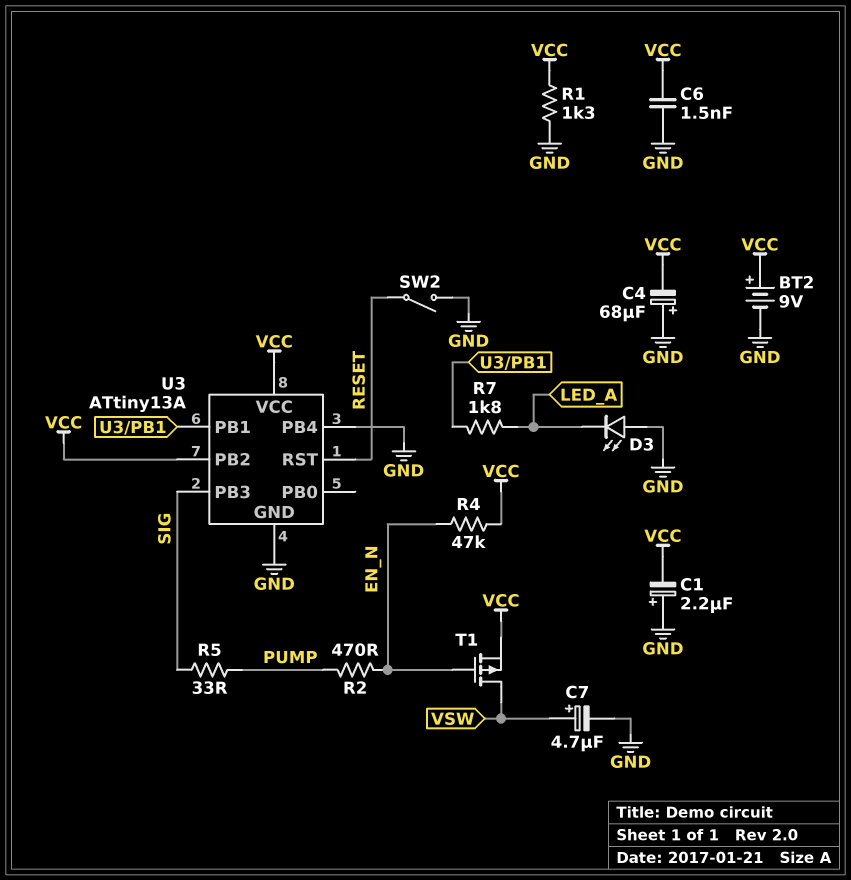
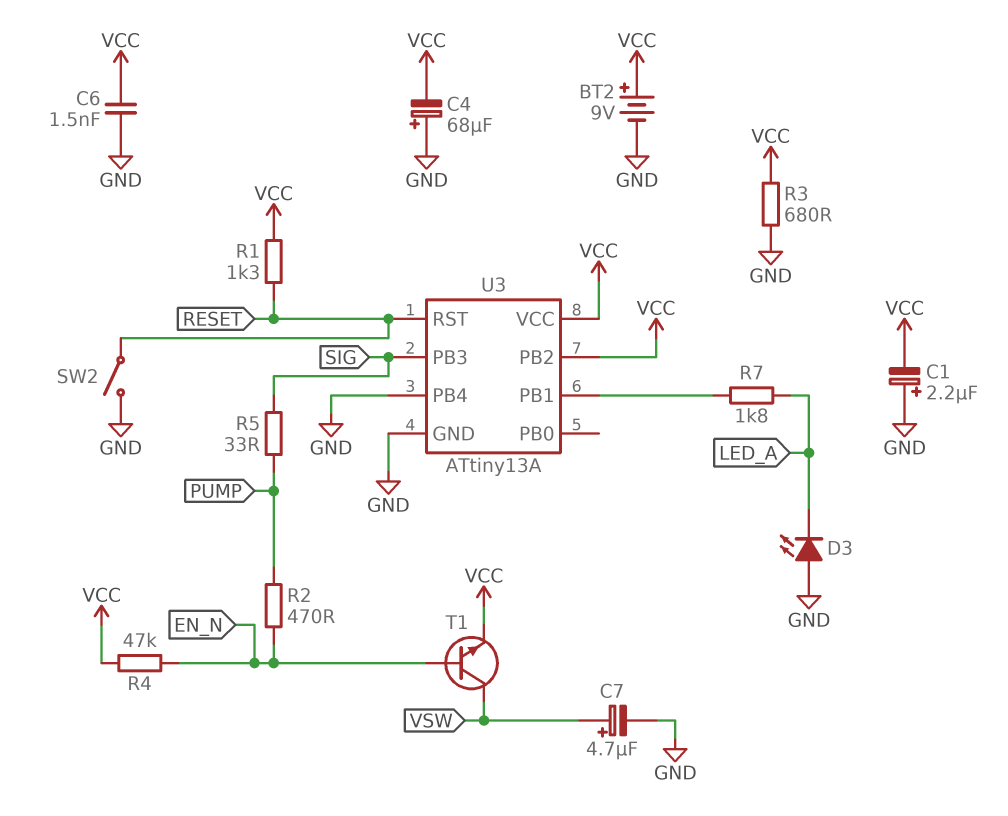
R1: 1.3k (GND, VCC) -> 1.3k (RESET, VCC)
R3: none -> 680 (GND, VCC)
T1: PMOS (G EN_N, D VSW, S VCC) -> NPN (B EN_N, C VSW, E VCC)

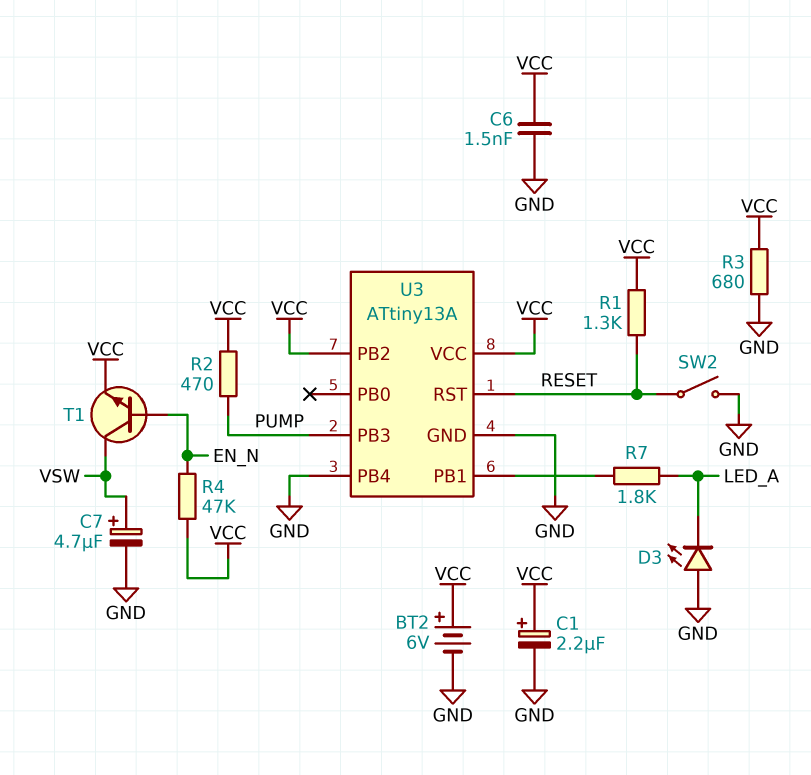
BT2: 9V (plus VCC, minus GND) -> 6V (plus VCC, minus GND)
C1: 2.2uF (plus GND, minus VCC) -> 2.2uF (plus VCC, minus GND)
C4: 68uF (plus GND, minus VCC) -> none
R2: 470 (EN_N, PUMP) -> 470 (PUMP, VCC)
R5: 33 (PUMP, SIG) -> none
U3 pin PB3: SIG -> PUMP

